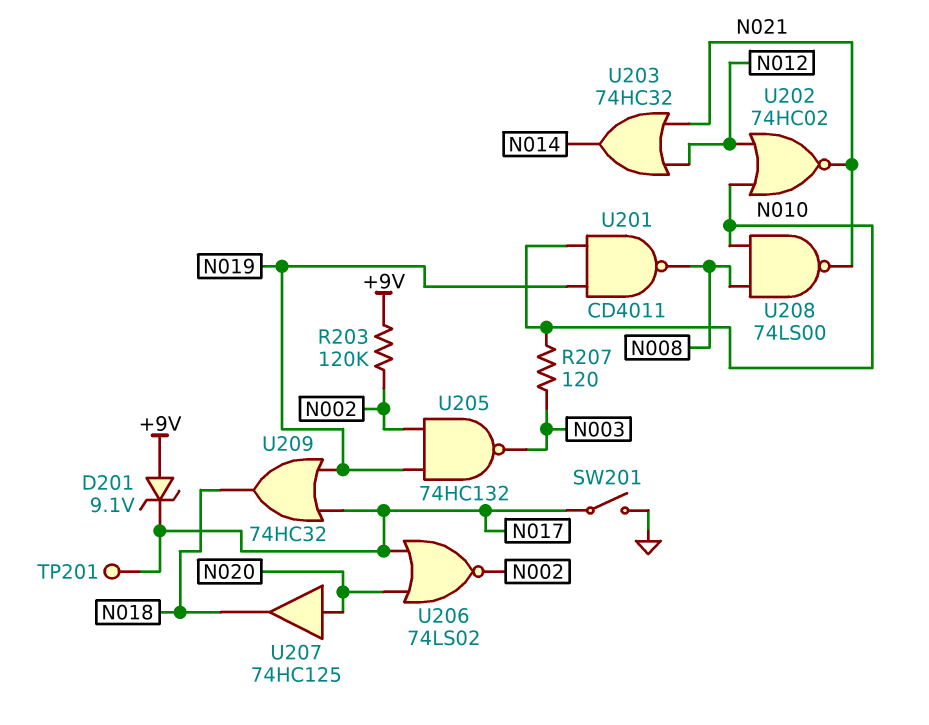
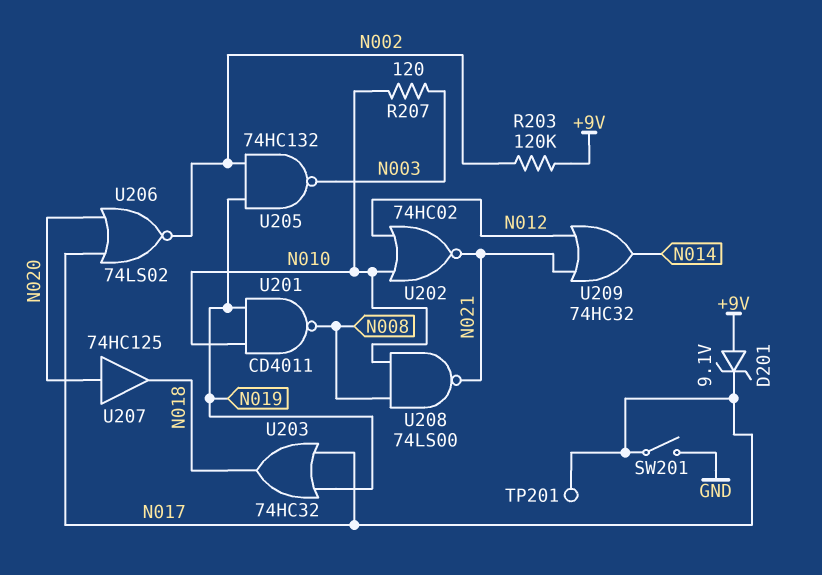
U203: OR 74HC32 (in N012, in N021, out N014) -> OR 74HC32 (in N017, in N019, out N018)
U209: OR 74HC32 (in N017, in N019, out N018) -> OR 74HC32 (in N012, in N021, out N014)

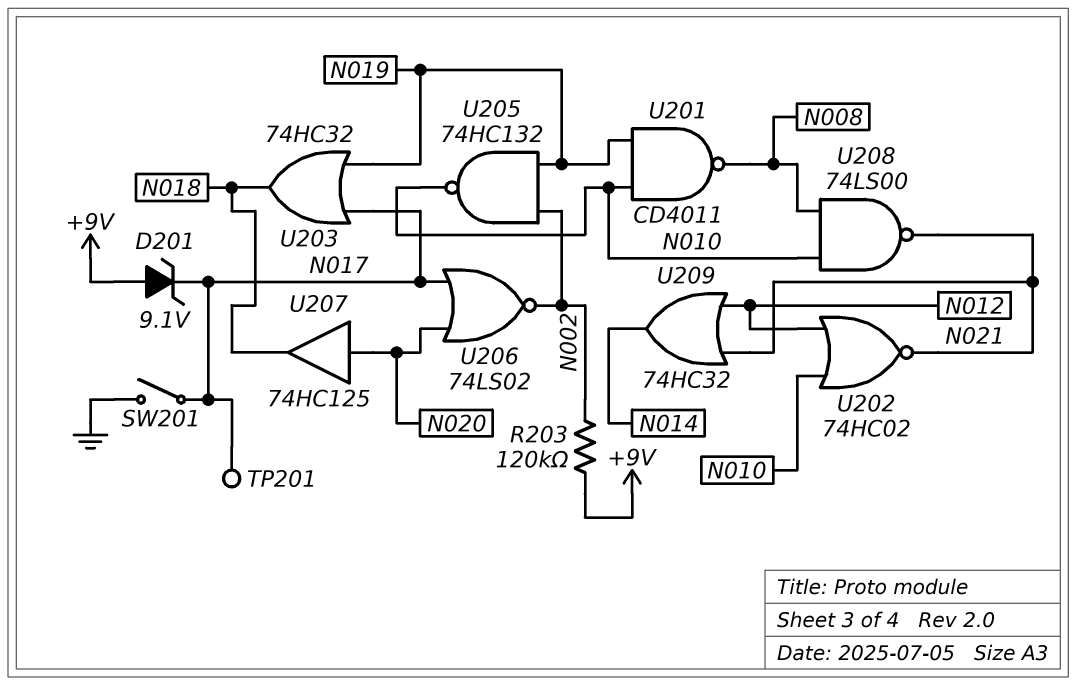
R207: 120 (N003, N010) -> none
U205: NAND 74HC132 (in N002, in N019, out N003) -> NAND 74HC132 (in N002, in N019, out N010)

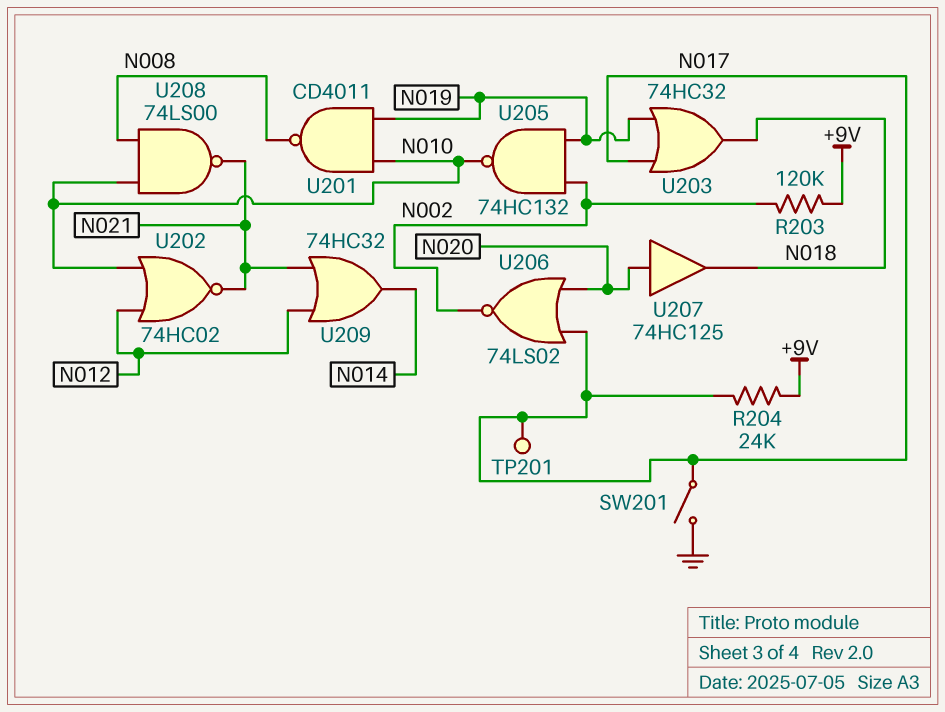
D201: zener 9.1V (A +9V, K N017) -> none
R204: none -> 24k (+9V, N017)

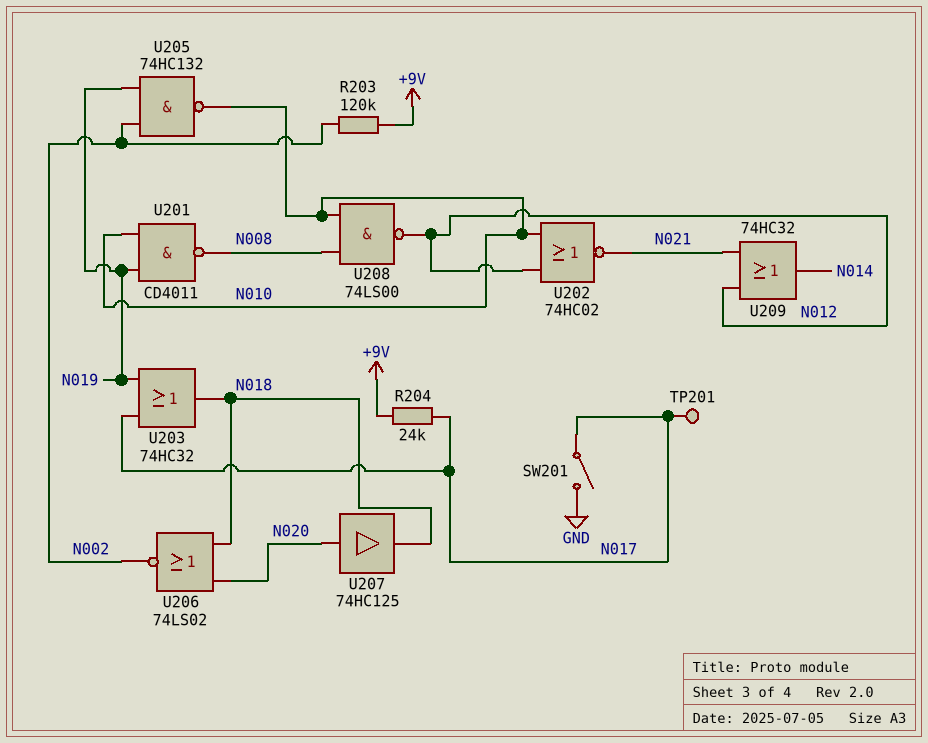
U206: NOR 74LS02 (in N017, in N020, out N002) -> NOR 74LS02 (in N018, in N020, out N002)
U208: NAND 74LS00 (in N008, in N010, out N021) -> NAND 74LS00 (in N008, in N010, out N012)

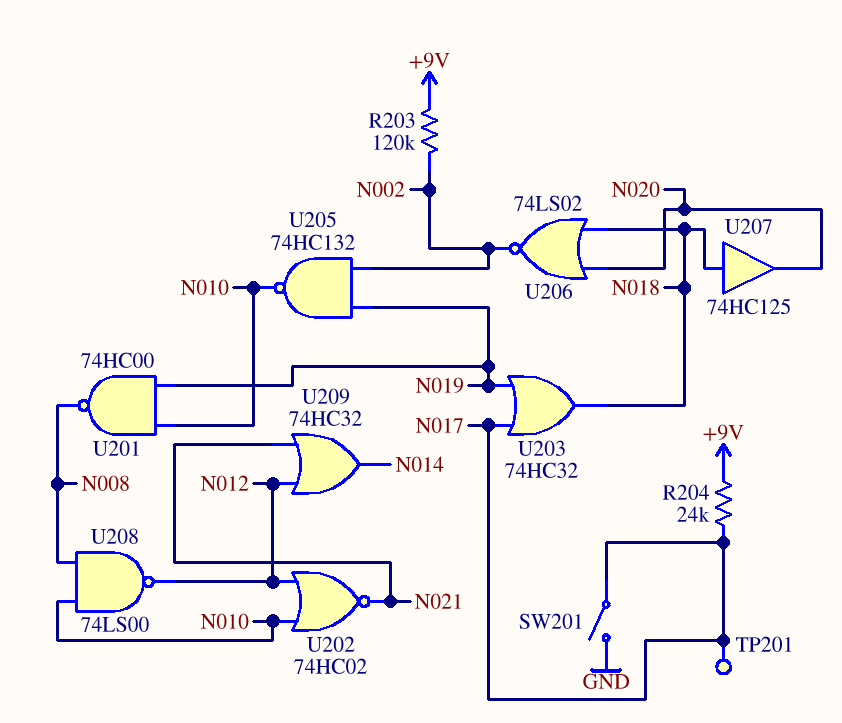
U201: NAND CD4011 (in N010, in N019, out N008) -> NAND 74HC00 (in N010, in N019, out N008)
U207: buffer 74HC125 (in N020, out N018) -> buffer 74HC125 (in N018, out N020)

